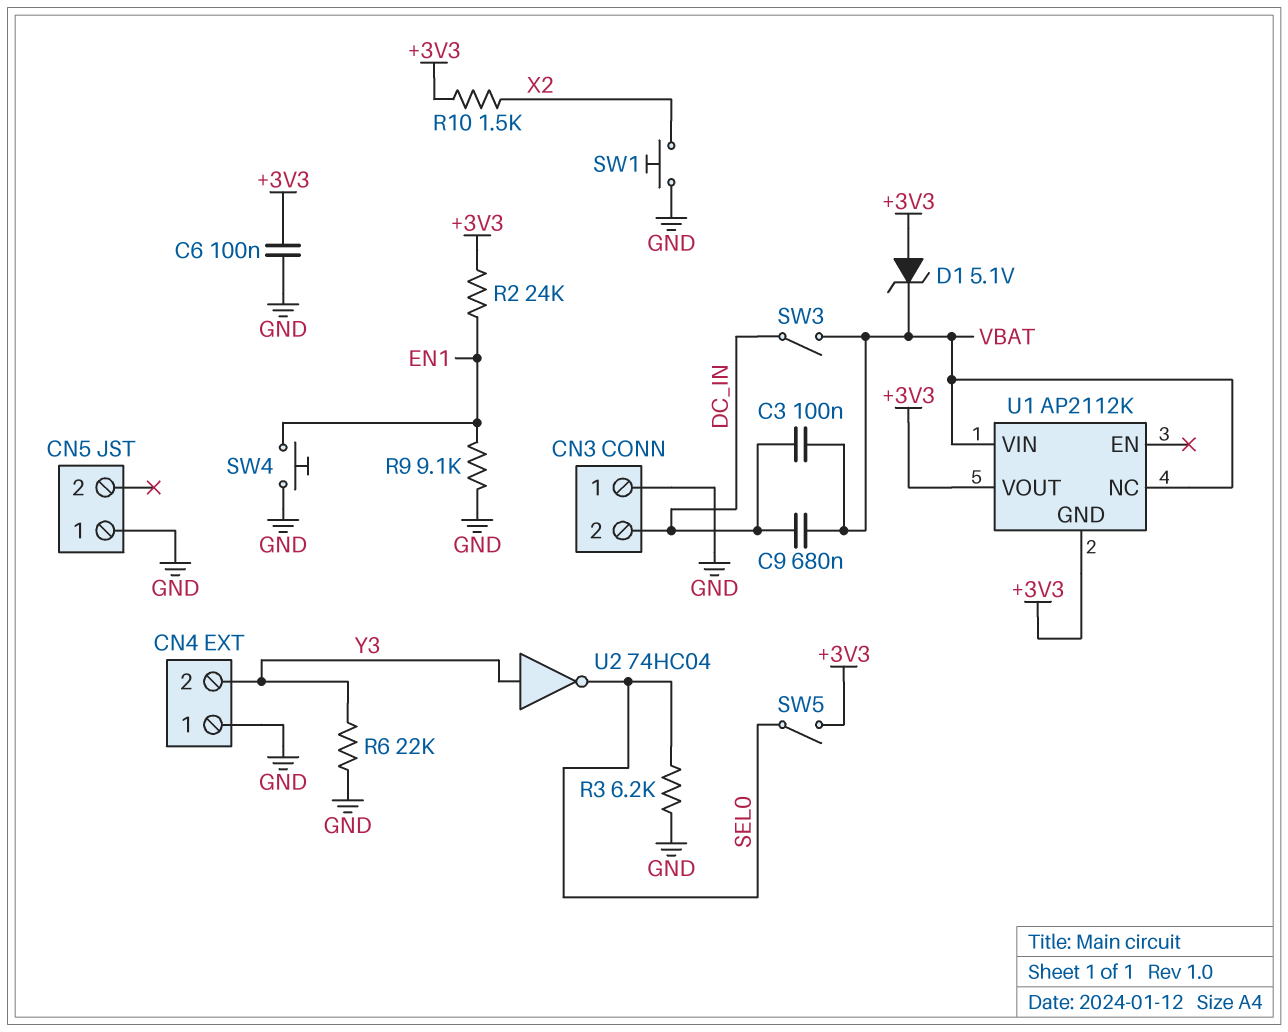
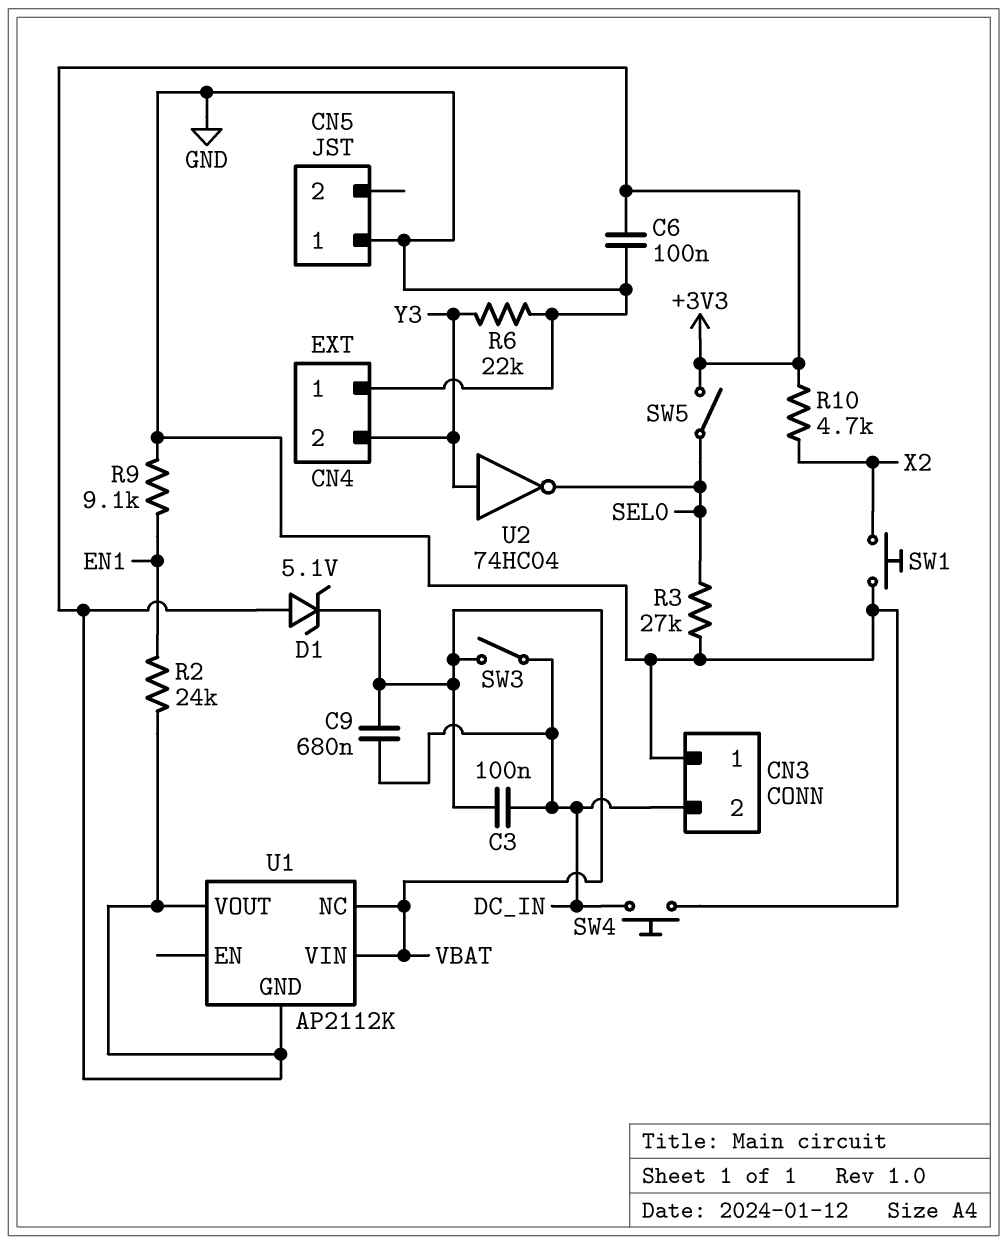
R3: 6.2k (GND, SEL0) -> 27k (GND, SEL0)
R10: 1.5k (+3V3, X2) -> 4.7k (+3V3, X2)
SW4: button (EN1, GND) -> button (DC_IN, GND)

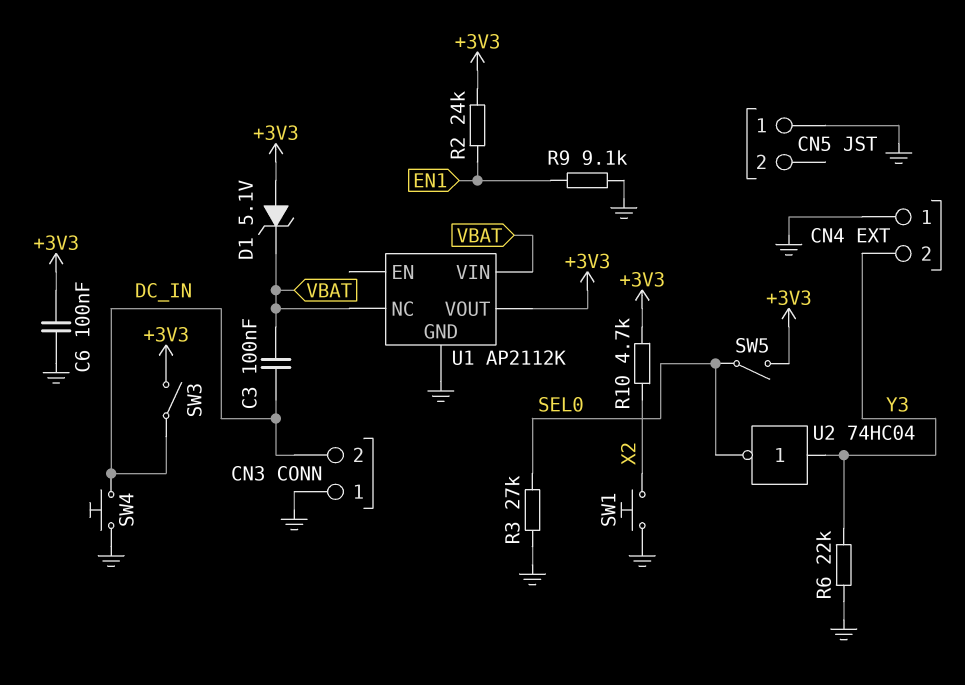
C9: 680nF (DC_IN, VBAT) -> none
SW3: switch (DC_IN, VBAT) -> switch (+3V3, DC_IN)
U1 pin GND: +3V3 -> GND

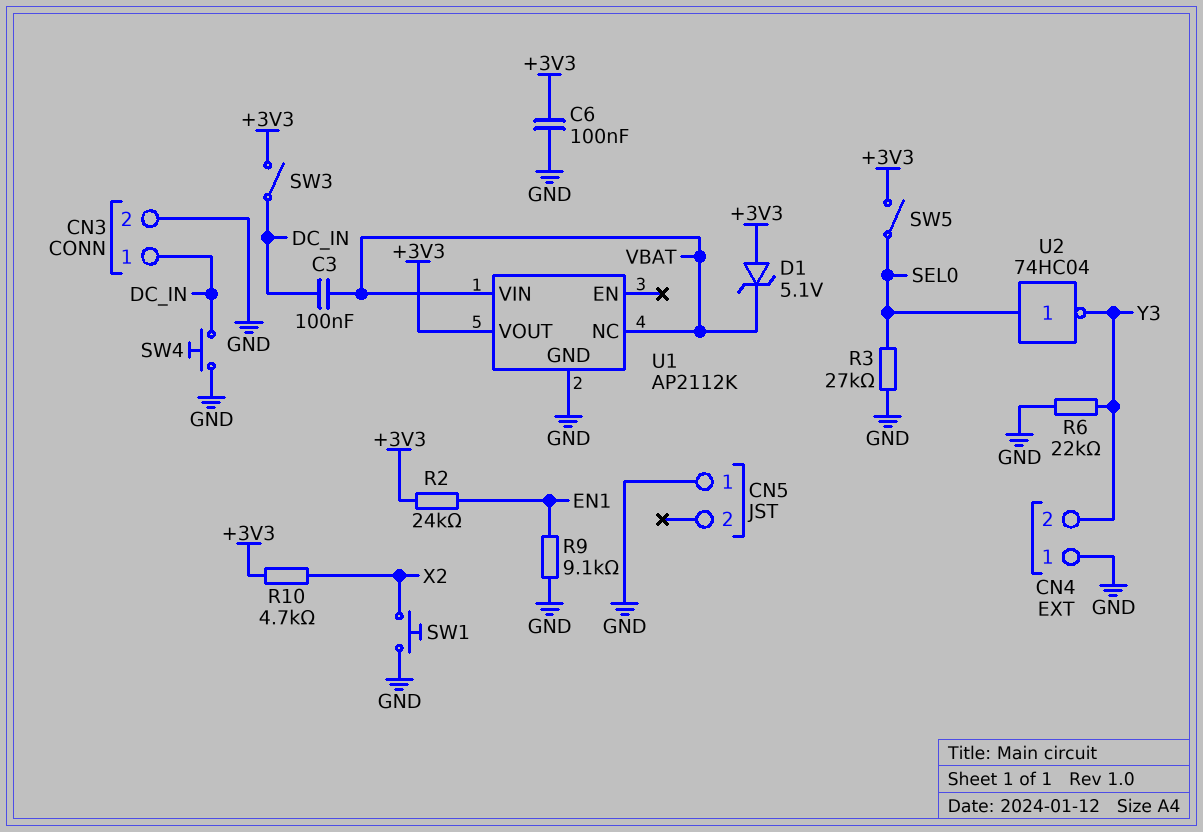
CN3 pin 1: GND -> DC_IN
CN3 pin 2: DC_IN -> GND
U2: NOT 74HC04 (in Y3, out SEL0) -> NOT 74HC04 (in SEL0, out Y3)

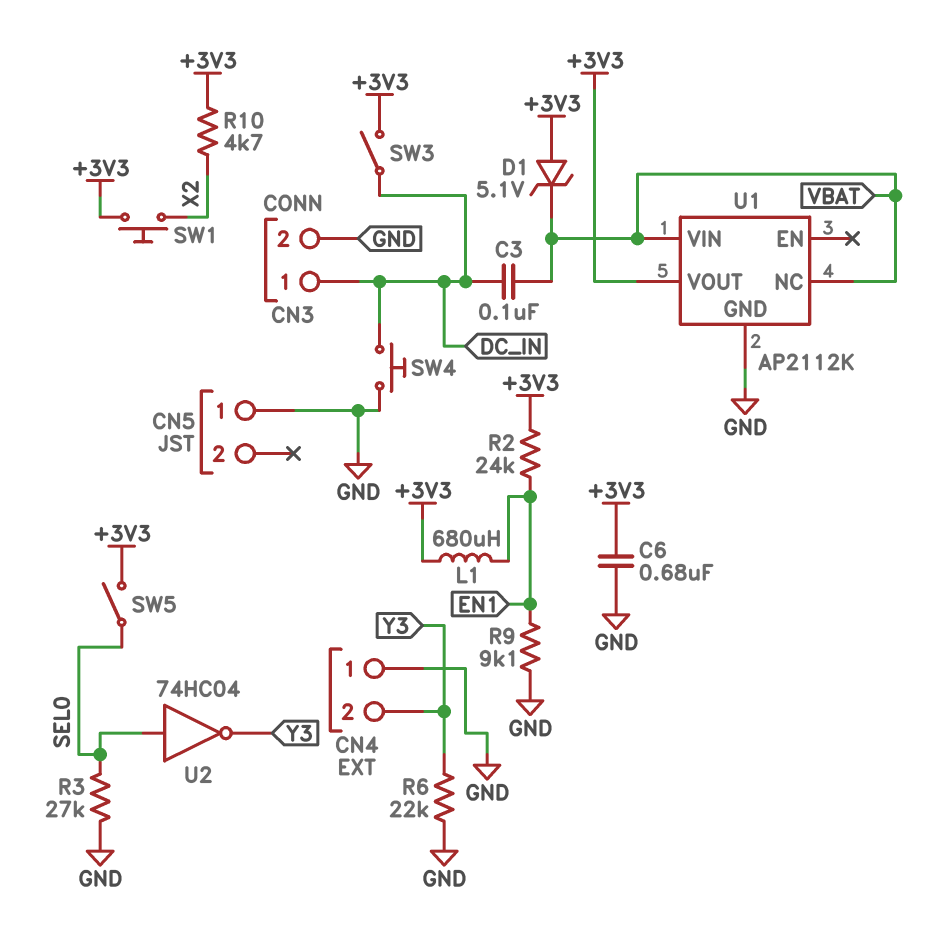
C6: 100nF (+3V3, GND) -> 680nF (+3V3, GND)
L1: none -> 680uH (+3V3, EN1)
SW1: button (GND, X2) -> button (+3V3, X2)

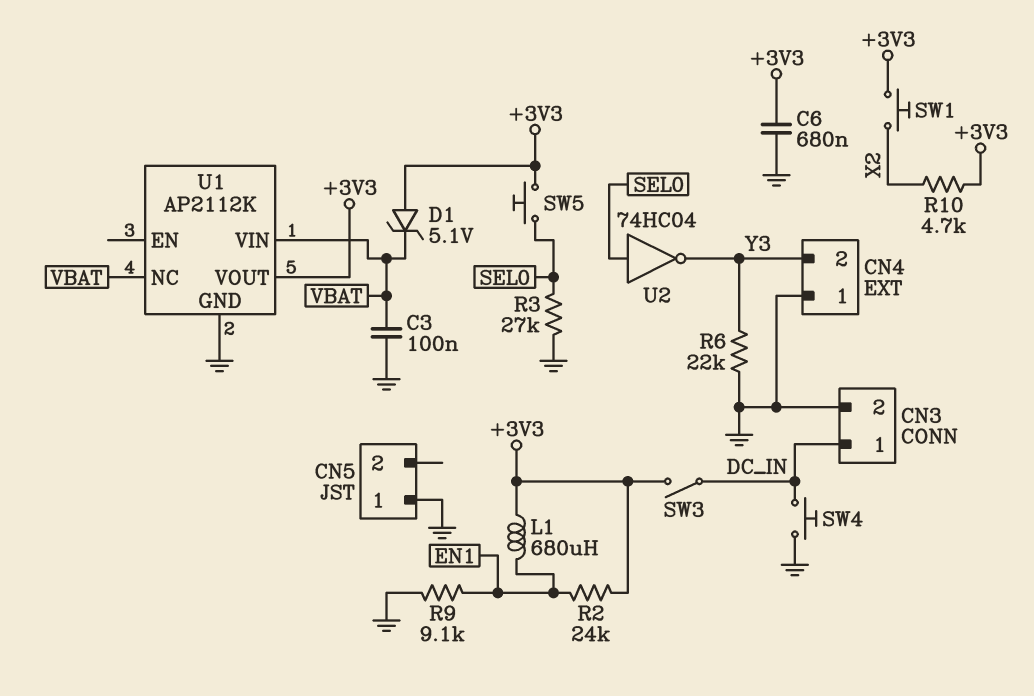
C3: 100nF (DC_IN, VBAT) -> 100nF (GND, VBAT)
SW5: switch (+3V3, SEL0) -> button (+3V3, SEL0)

